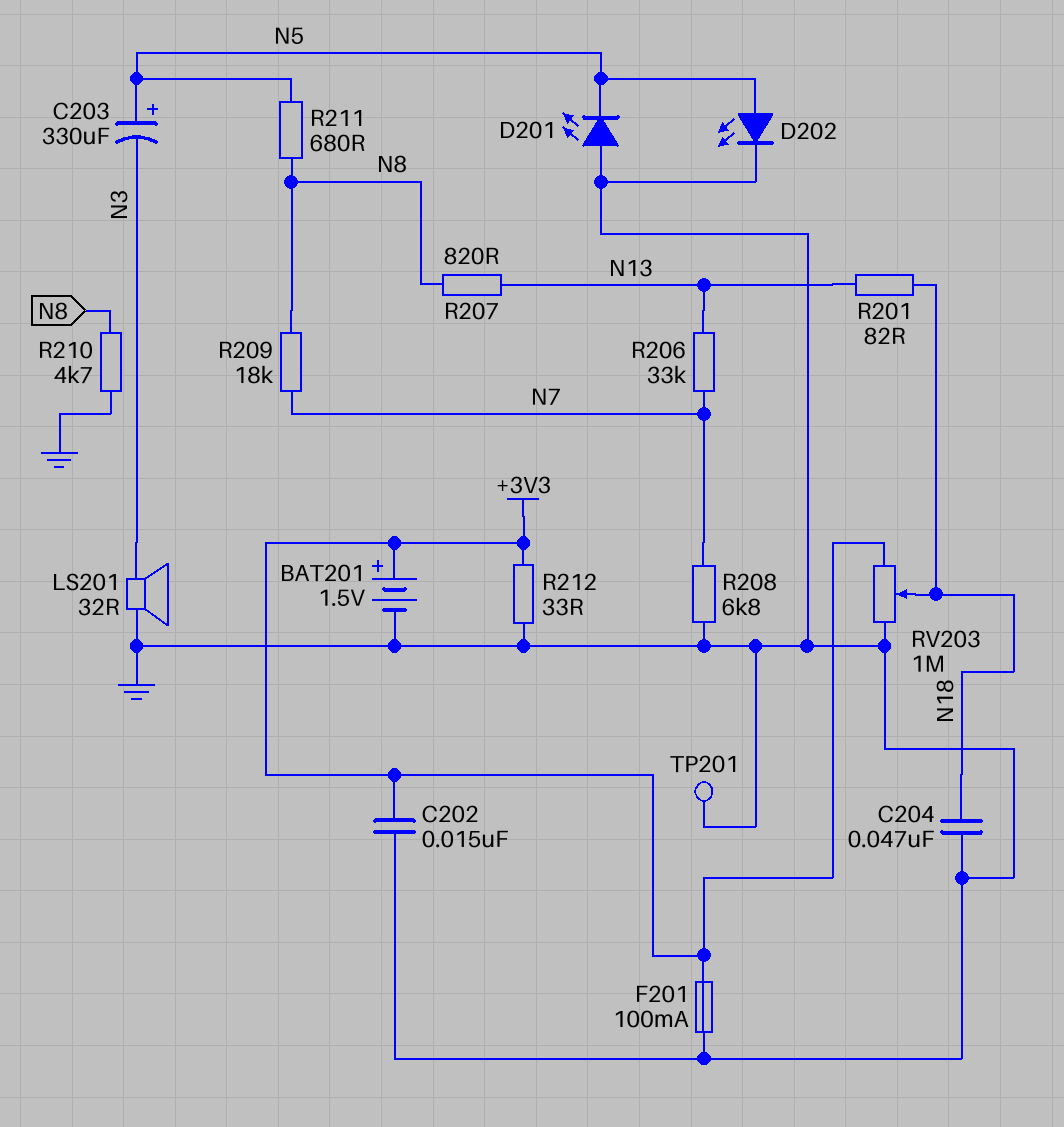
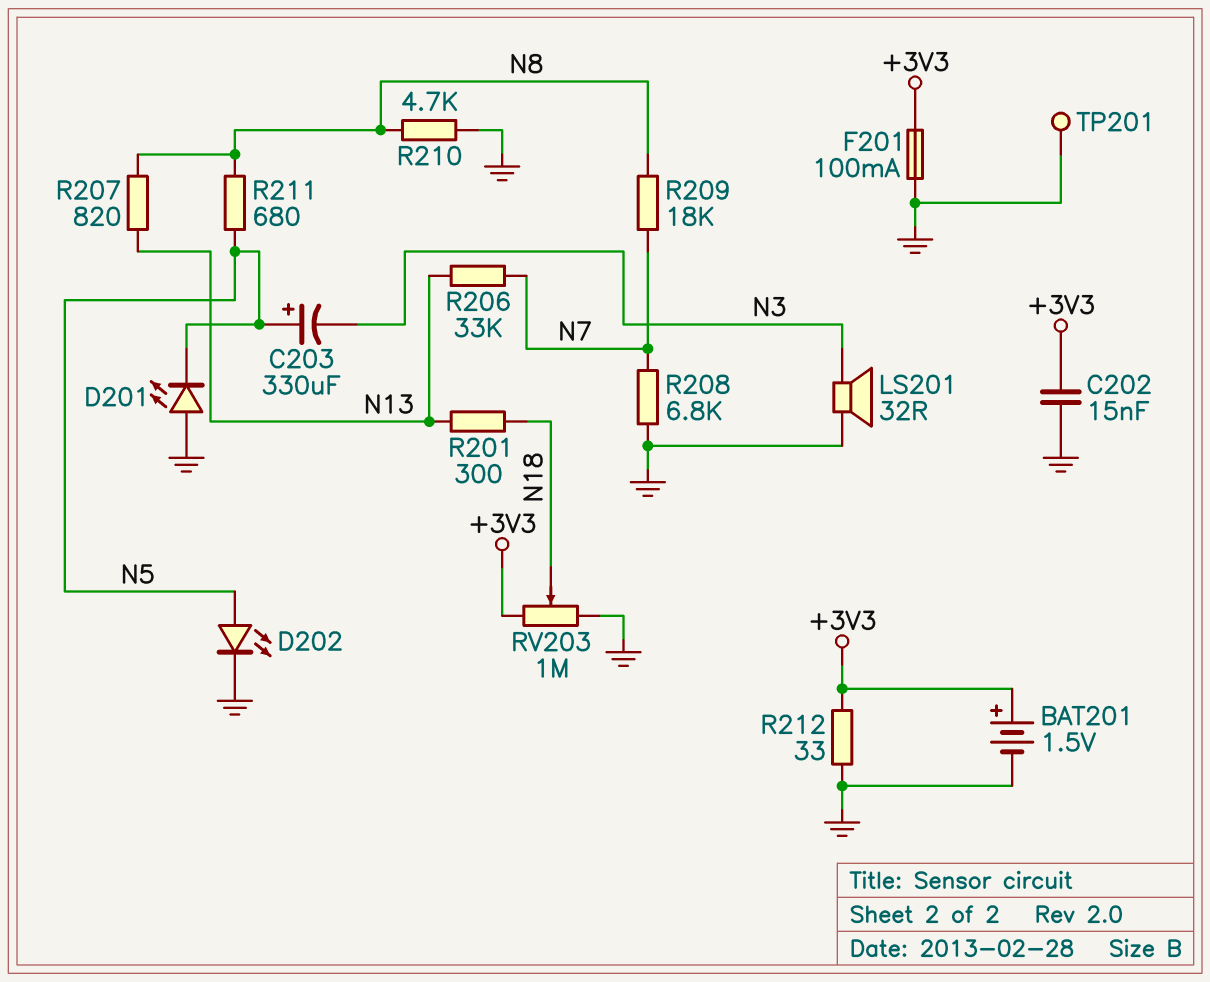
C204: 47nF (GND, N18) -> none
R201: 82 (N13, N18) -> 300 (N13, N18)

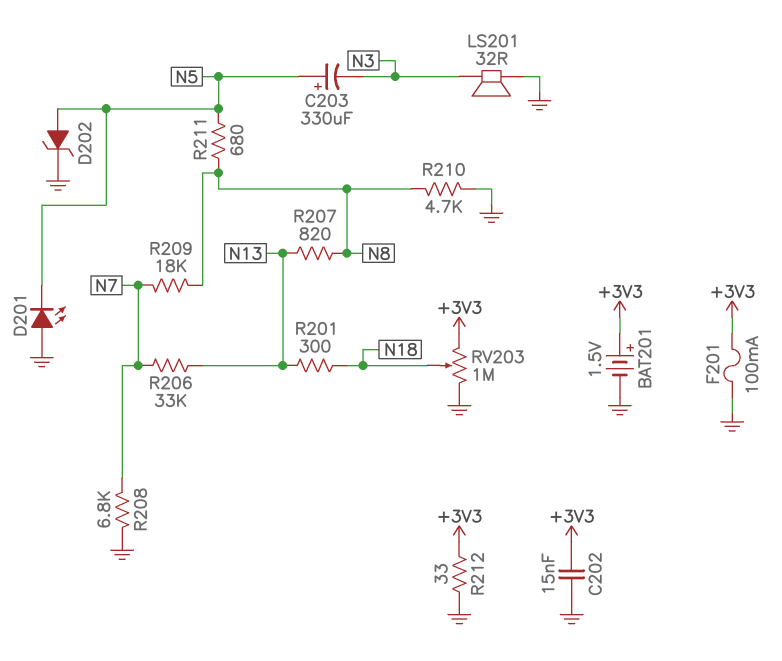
D202: LED (A N5, K GND) -> zener (A N5, K GND)
TP201: test point (GND) -> none

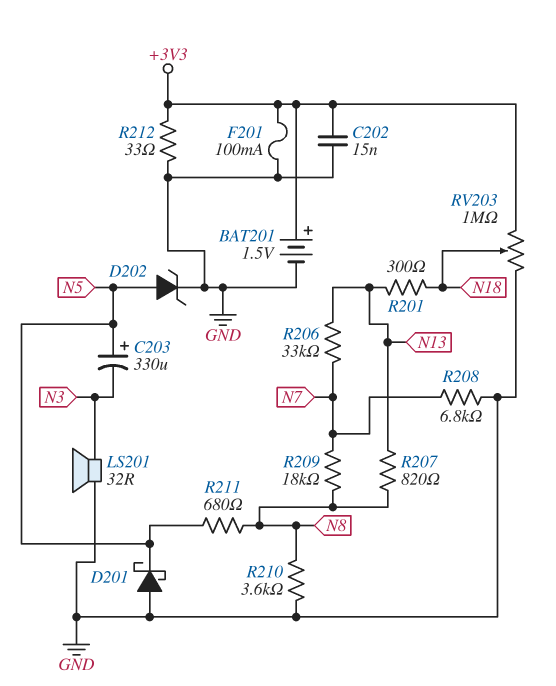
D201: LED (A GND, K N5) -> schottky (A GND, K N5)
R210: 4.7k (GND, N8) -> 3.6k (GND, N8)

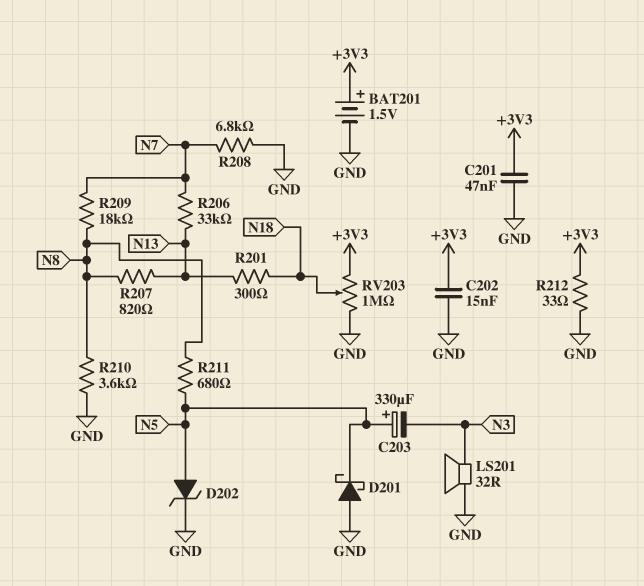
C201: none -> 47nF (+3V3, GND)
F201: 100mA (+3V3, GND) -> none

